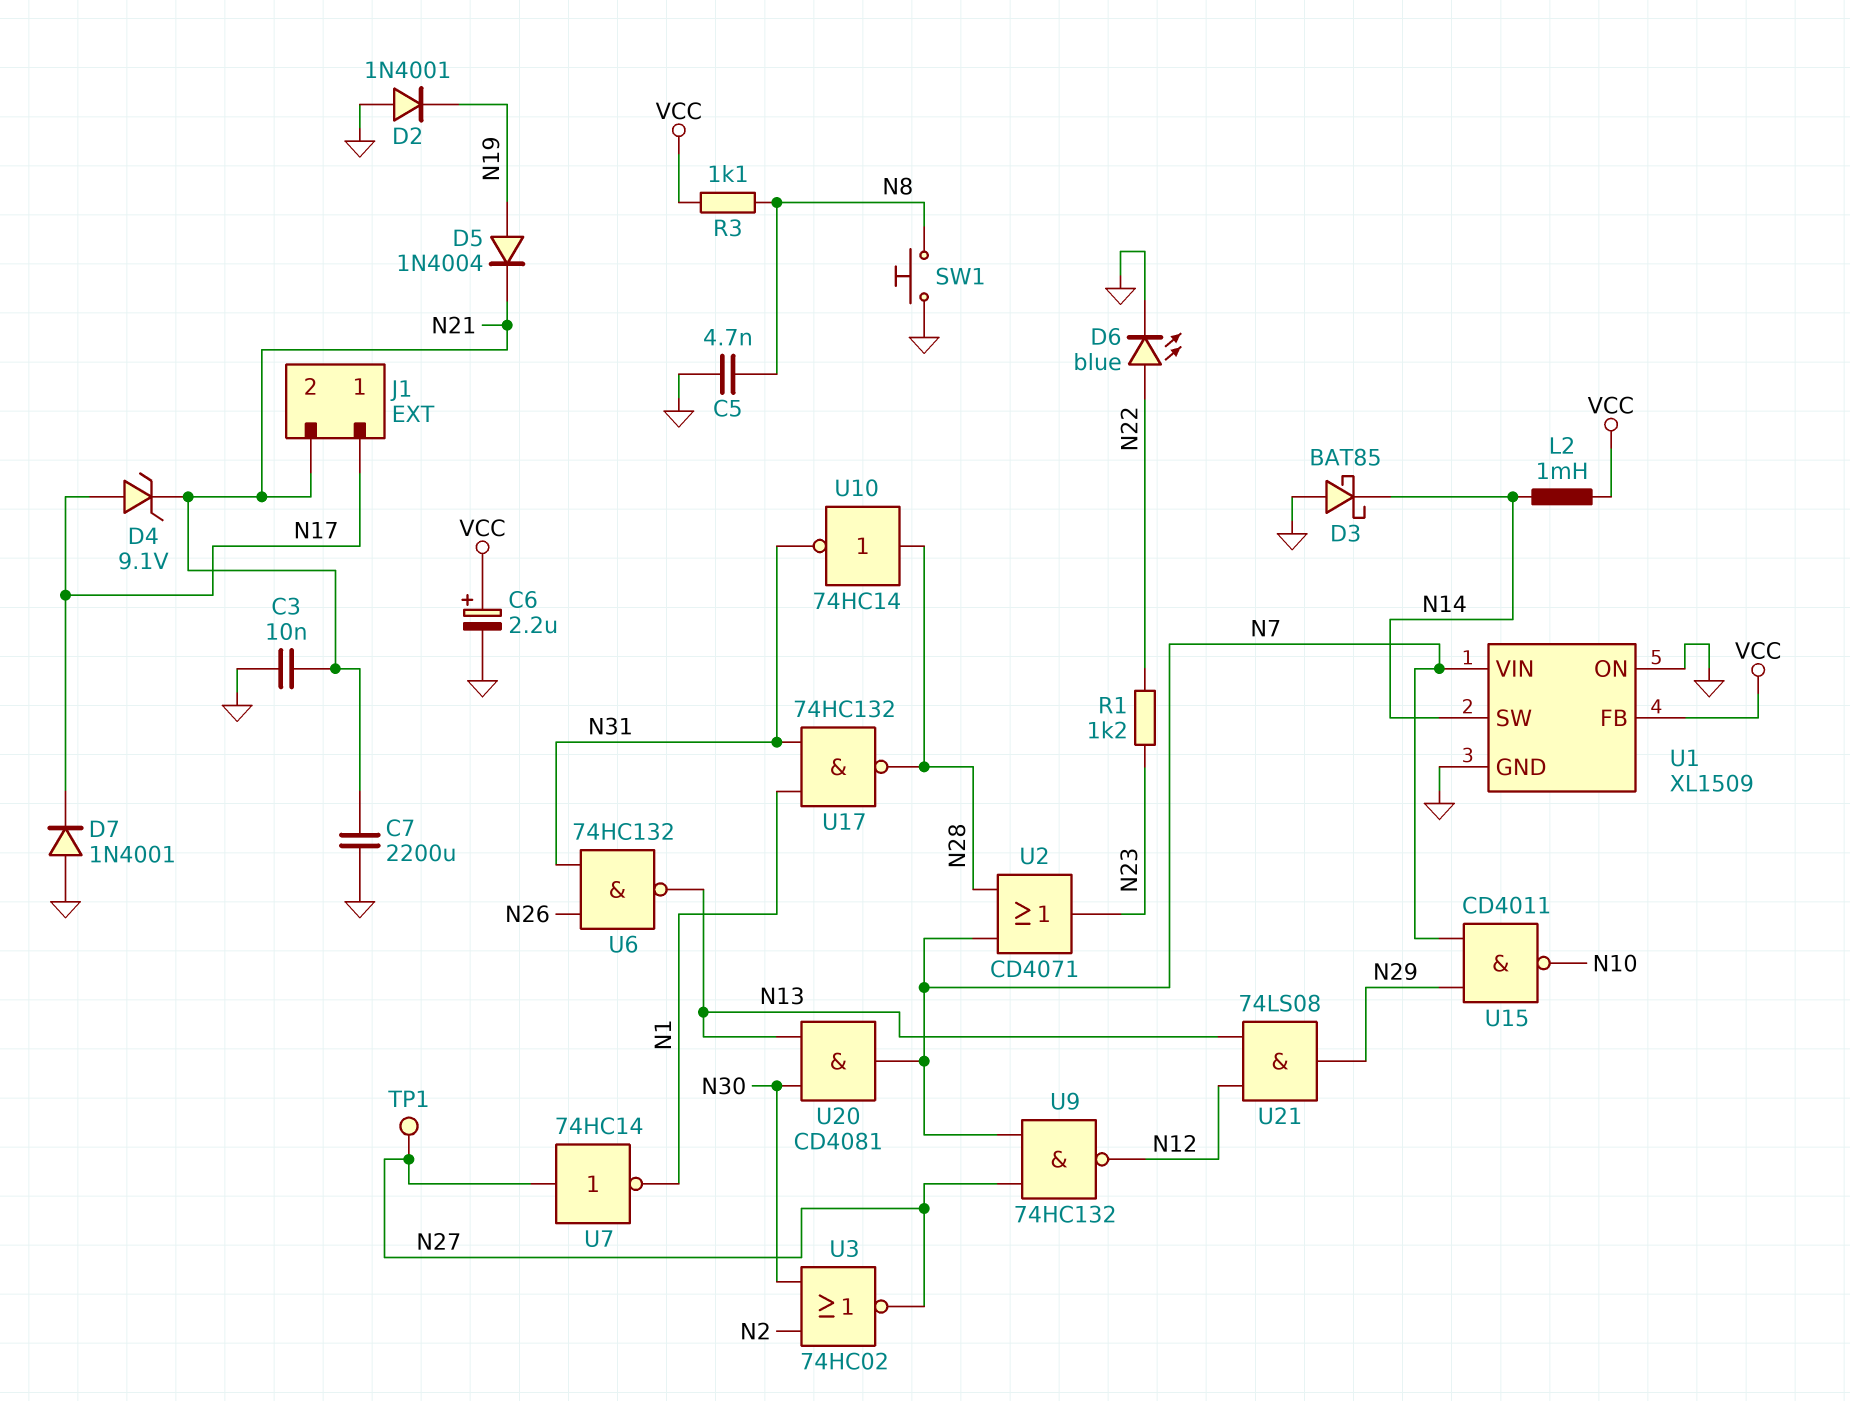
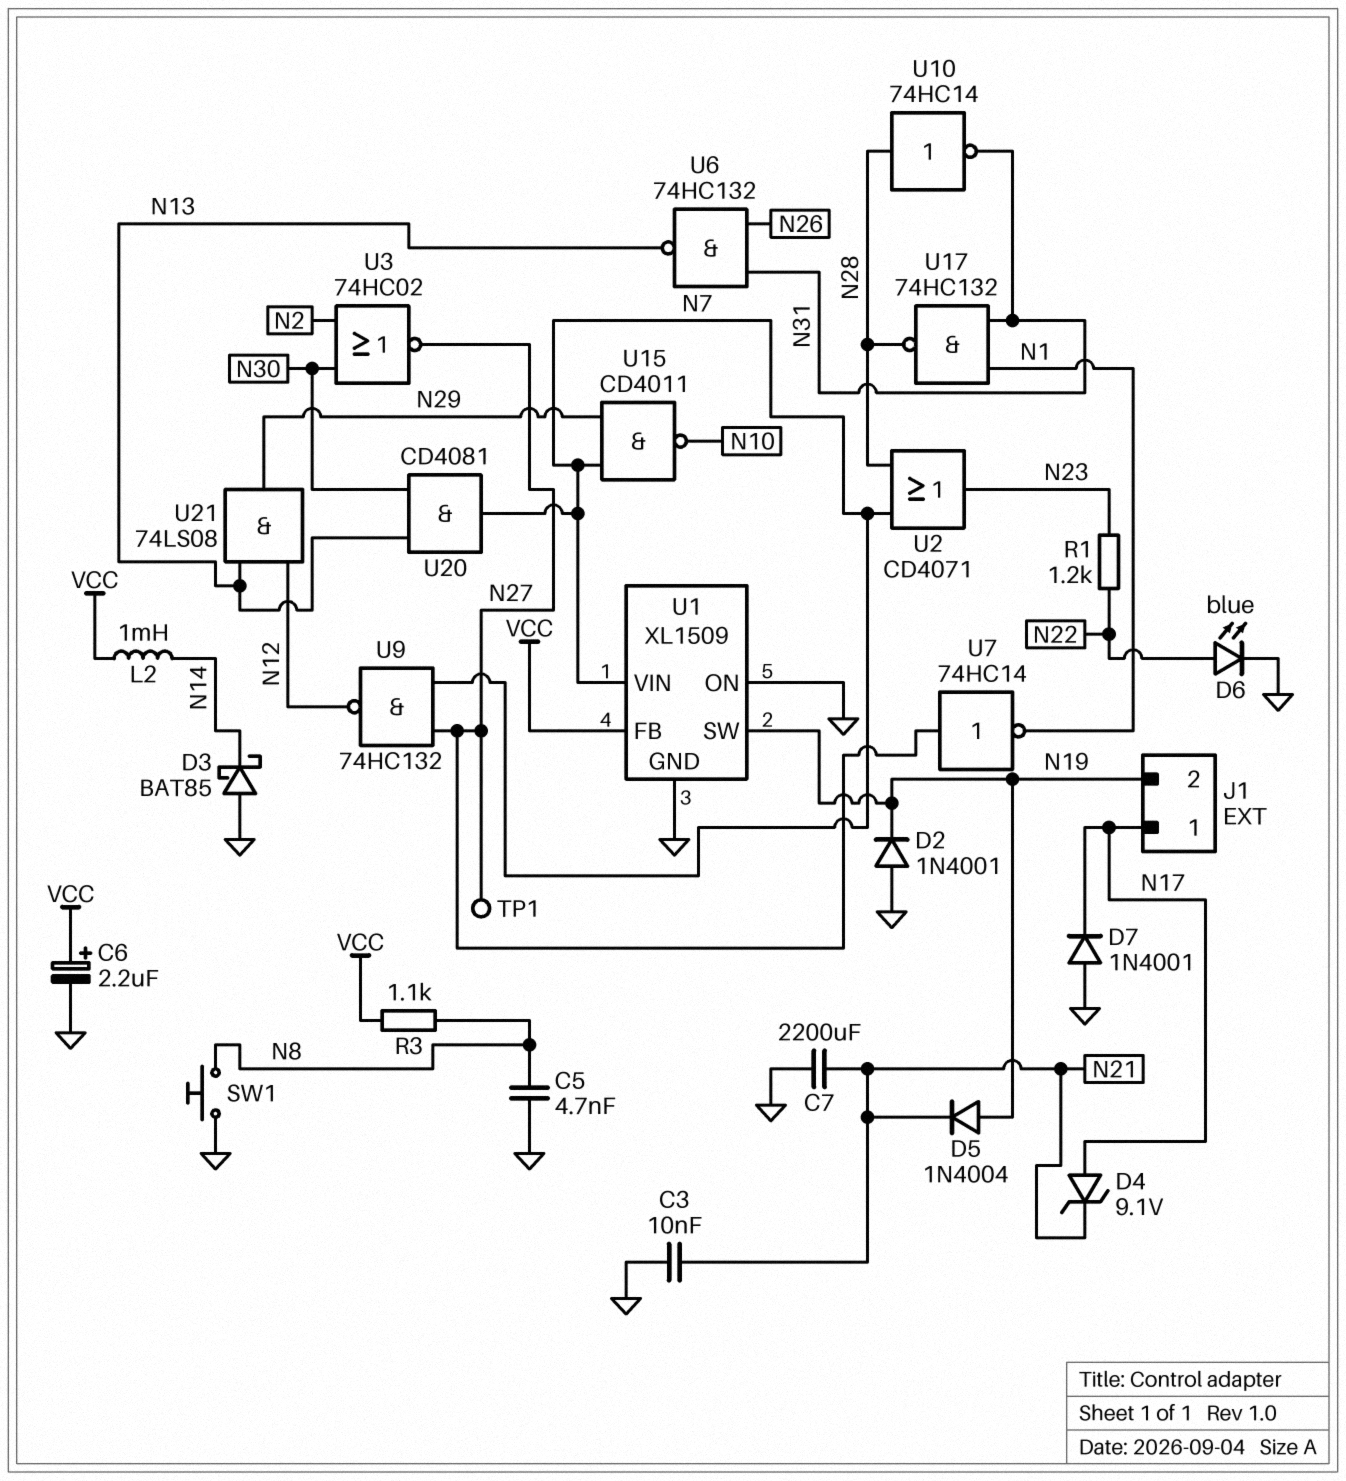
J1 pin 2: N21 -> N19
U1 pin SW: N14 -> N19

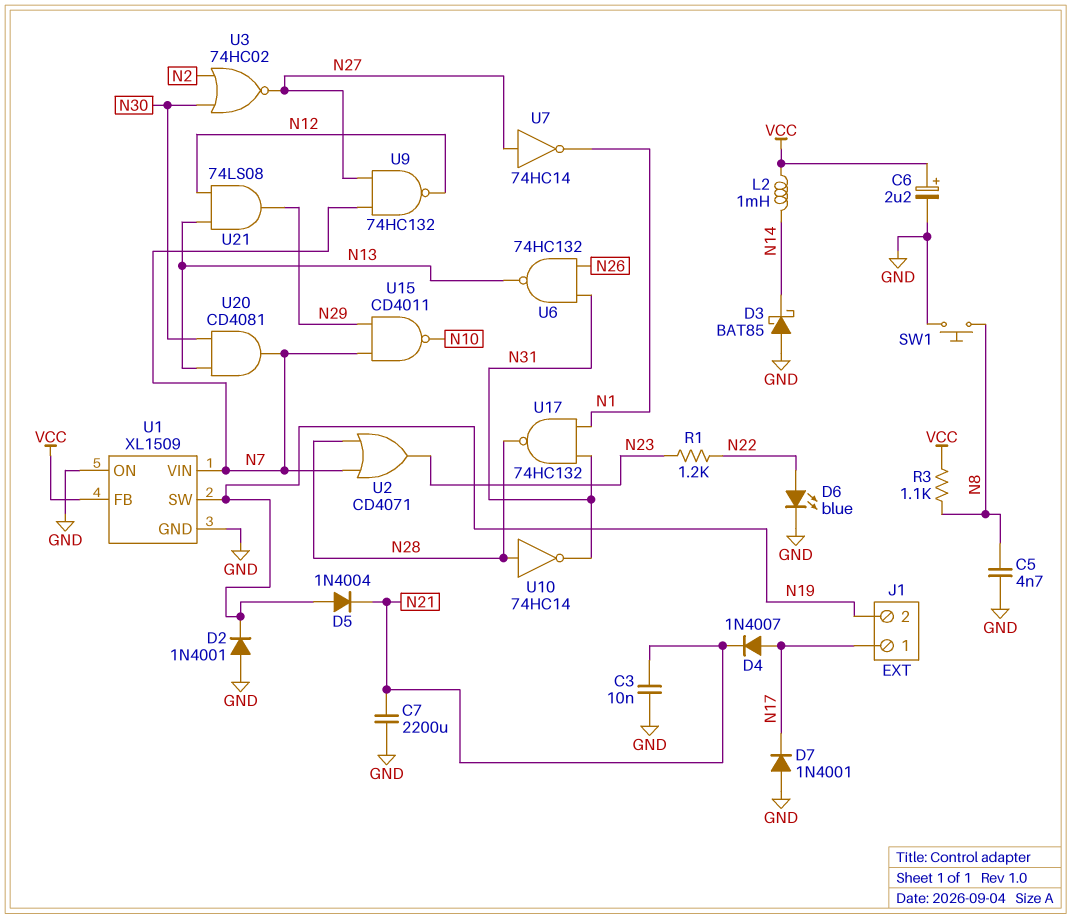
D4: zener 9.1V (A N17, K N21) -> diode 1N4007 (A N17, K N21)
TP1: test point (N27) -> none

